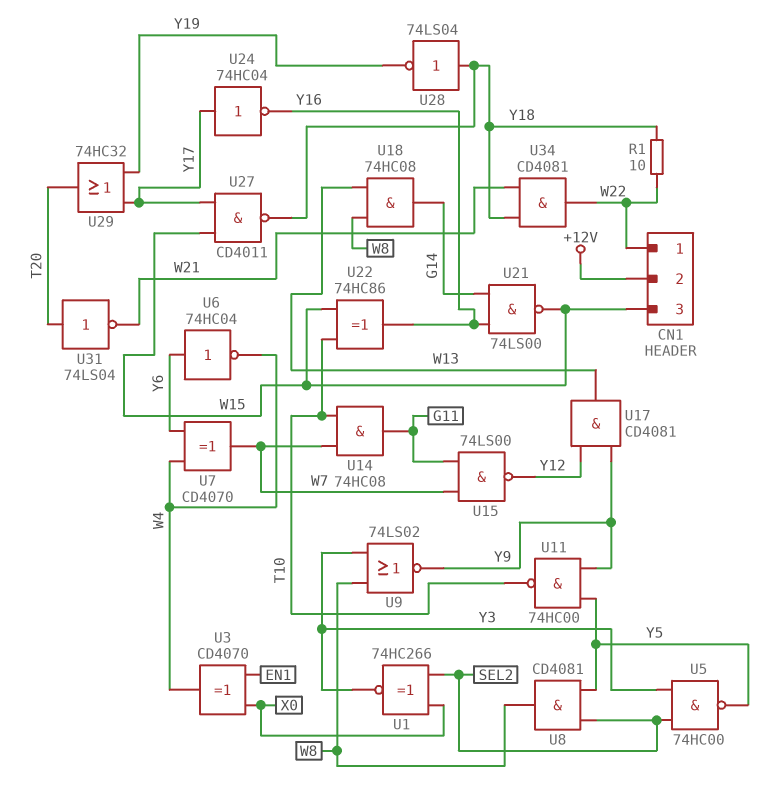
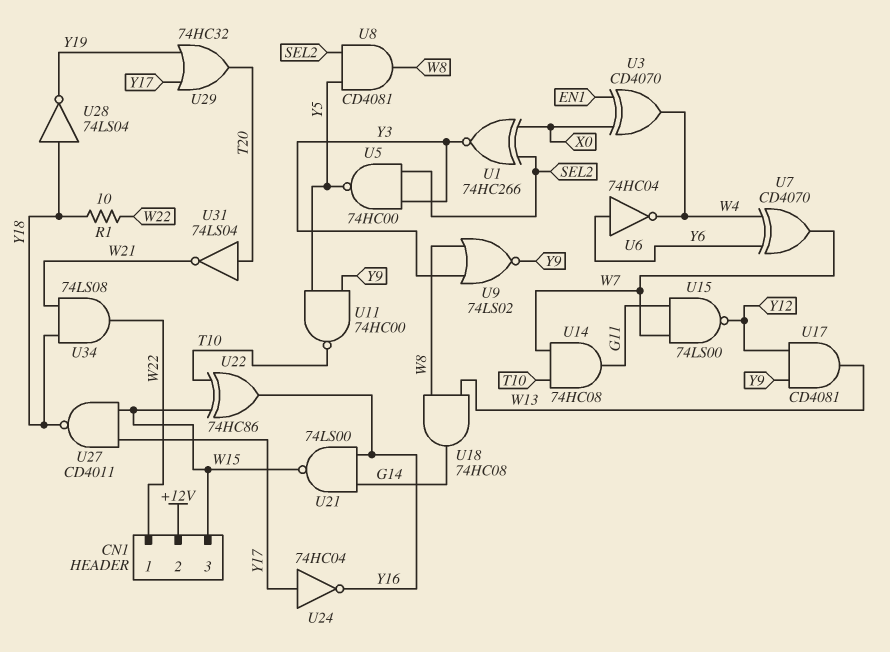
U34: AND CD4081 (in W21, in Y18, out W22) -> AND 74LS08 (in W21, in Y18, out W22)

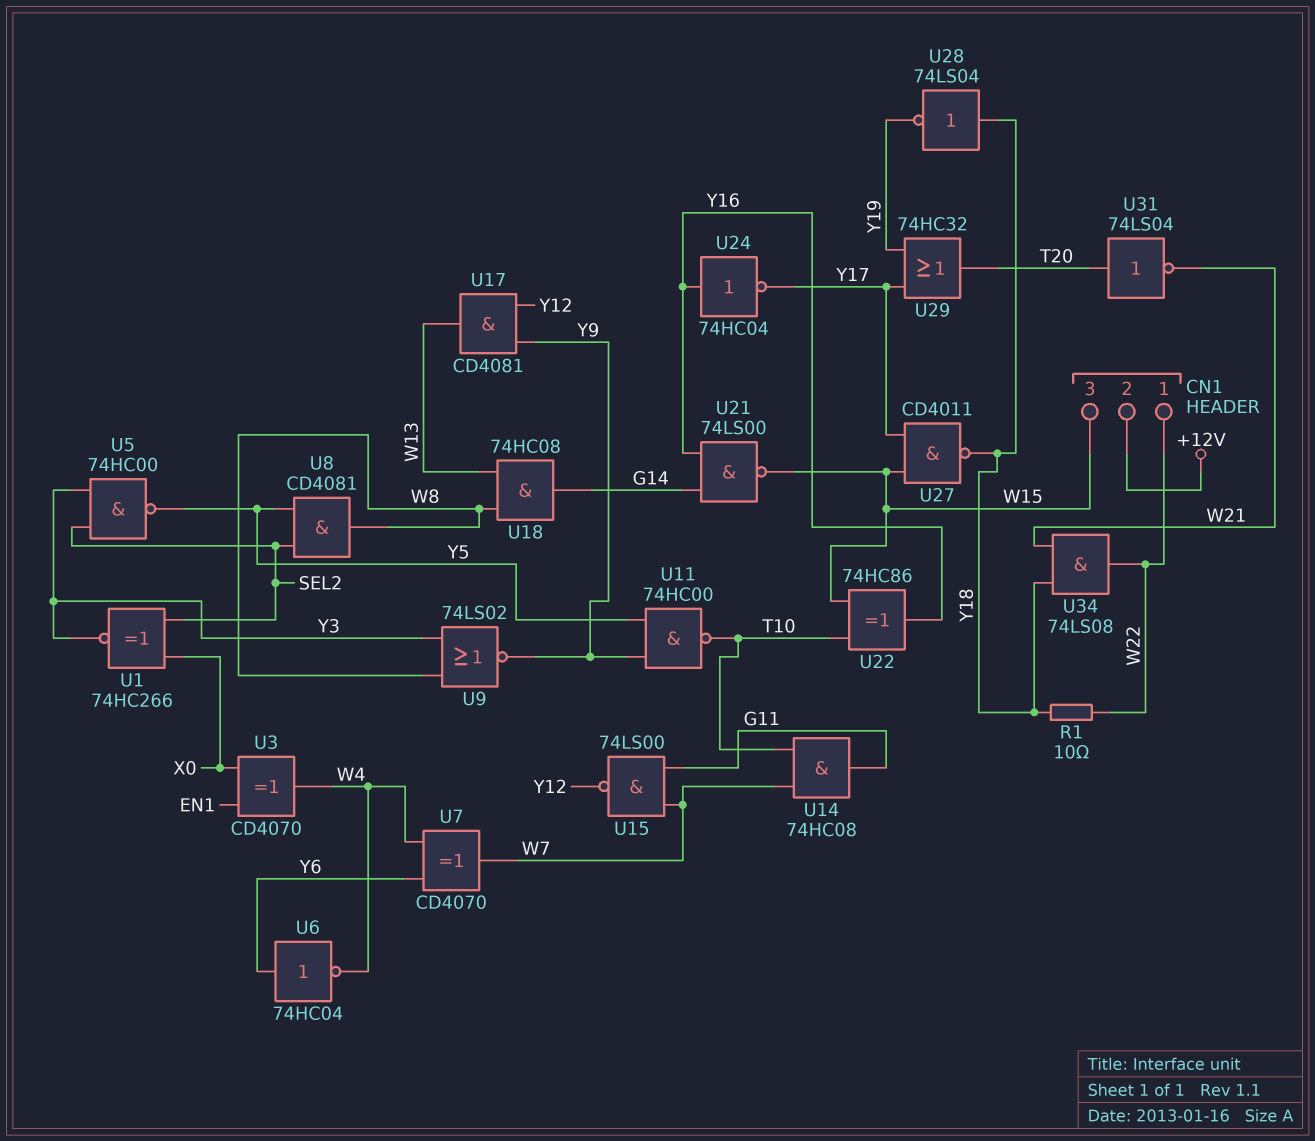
U24: NOT 74HC04 (in Y17, out Y16) -> NOT 74HC04 (in Y16, out Y17)

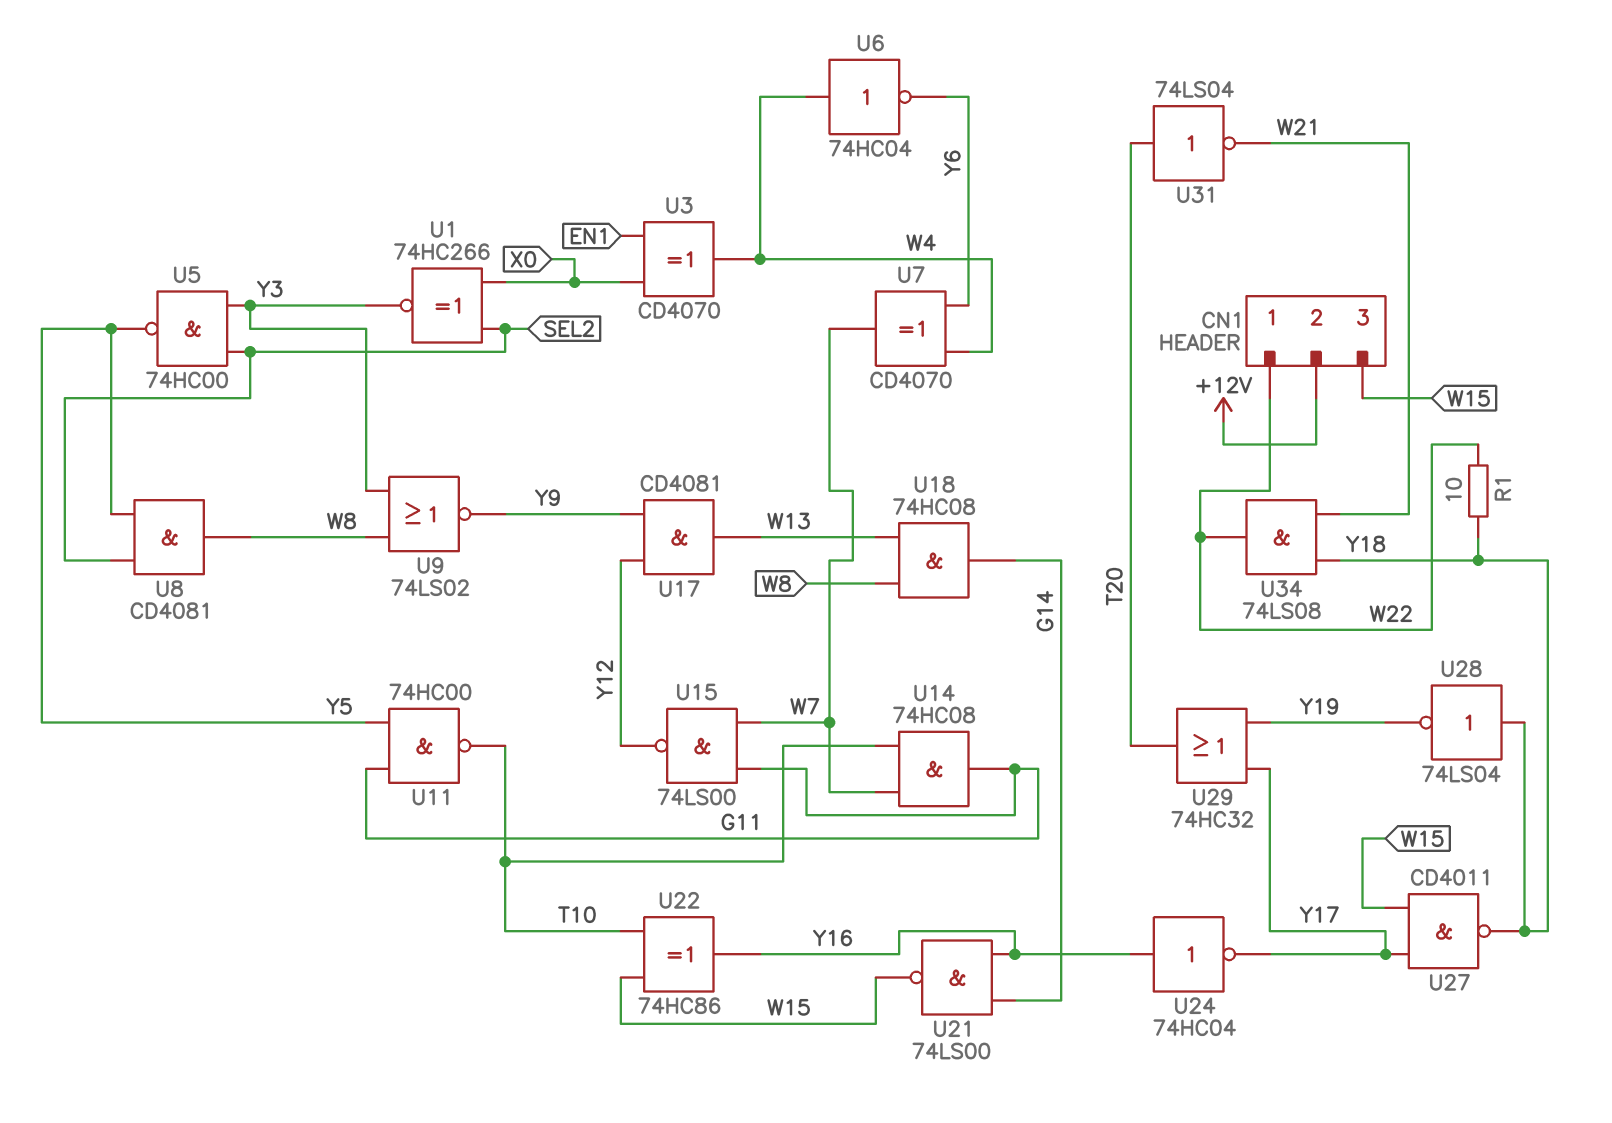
U6: NOT 74HC04 (in Y6, out W4) -> NOT 74HC04 (in W4, out Y6)
U11: NAND 74HC00 (in Y5, in Y9, out T10) -> NAND 74HC00 (in G11, in Y5, out T10)

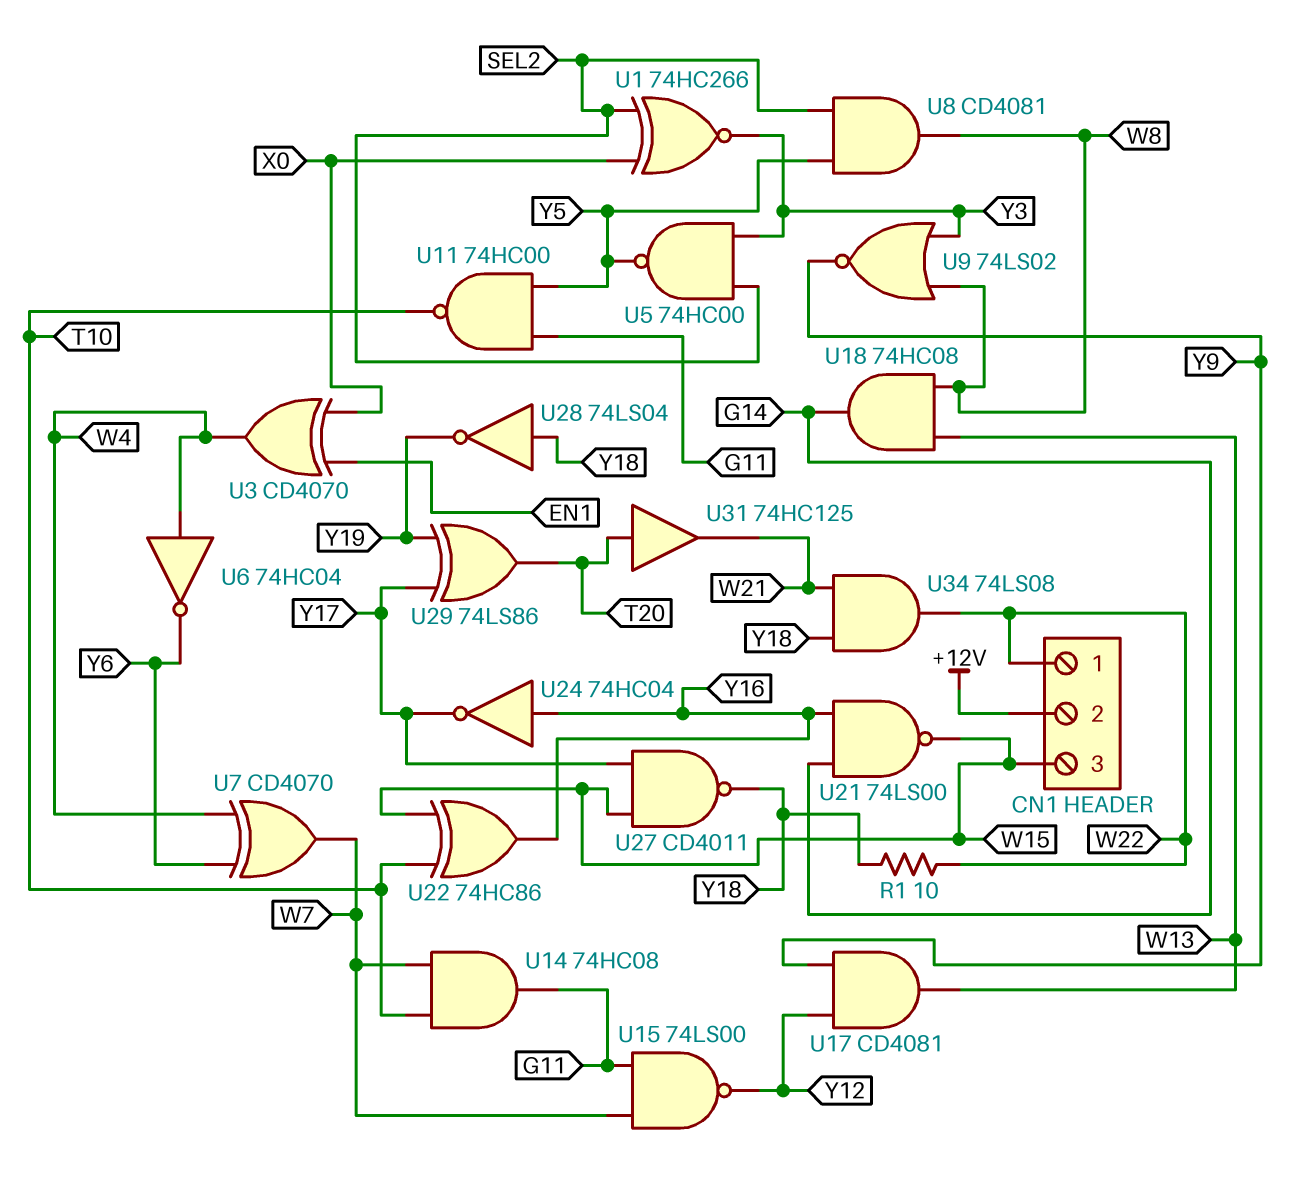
U29: OR 74HC32 (in Y17, in Y19, out T20) -> XOR 74LS86 (in Y17, in Y19, out T20)
U31: NOT 74LS04 (in T20, out W21) -> buffer 74HC125 (in T20, out W21)

